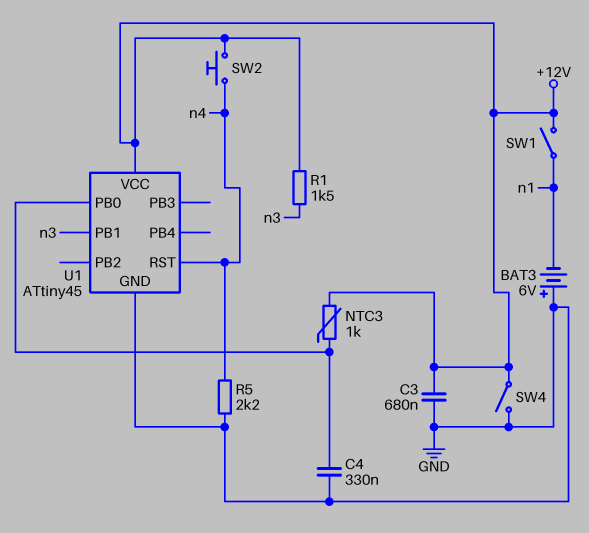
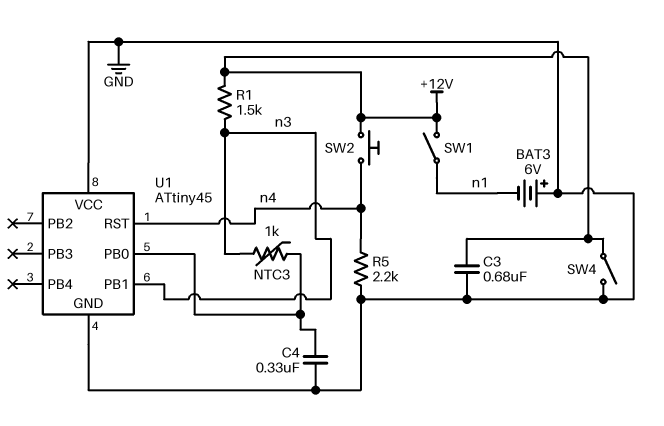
NTC3: 1k (+12V, U1/PB0) -> 1k (U1/PB0, n3)
U1 pin VCC: +12V -> GND

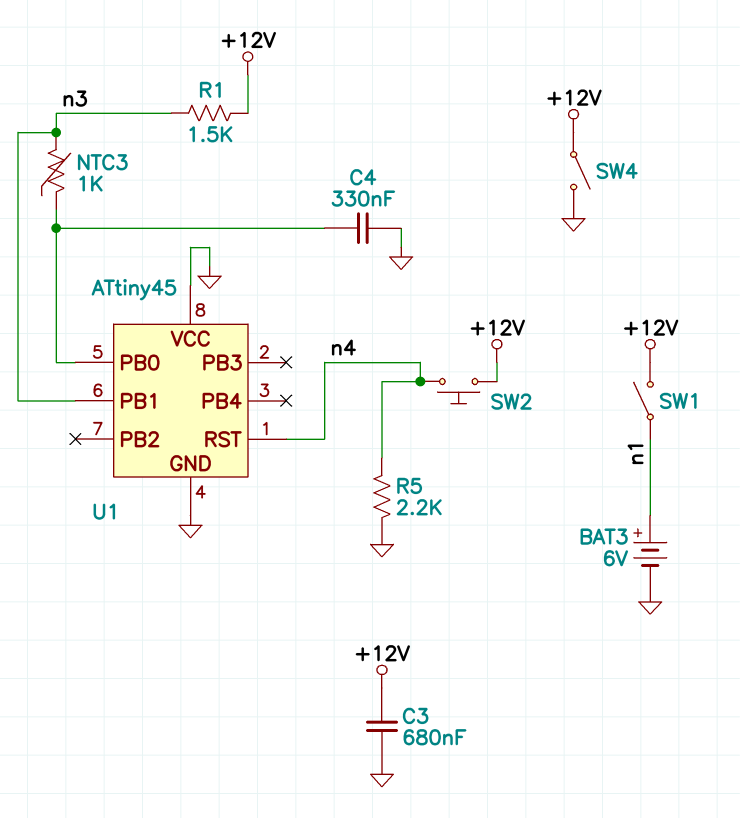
BAT3: 6V (plus GND, minus n1) -> 6V (plus n1, minus GND)

